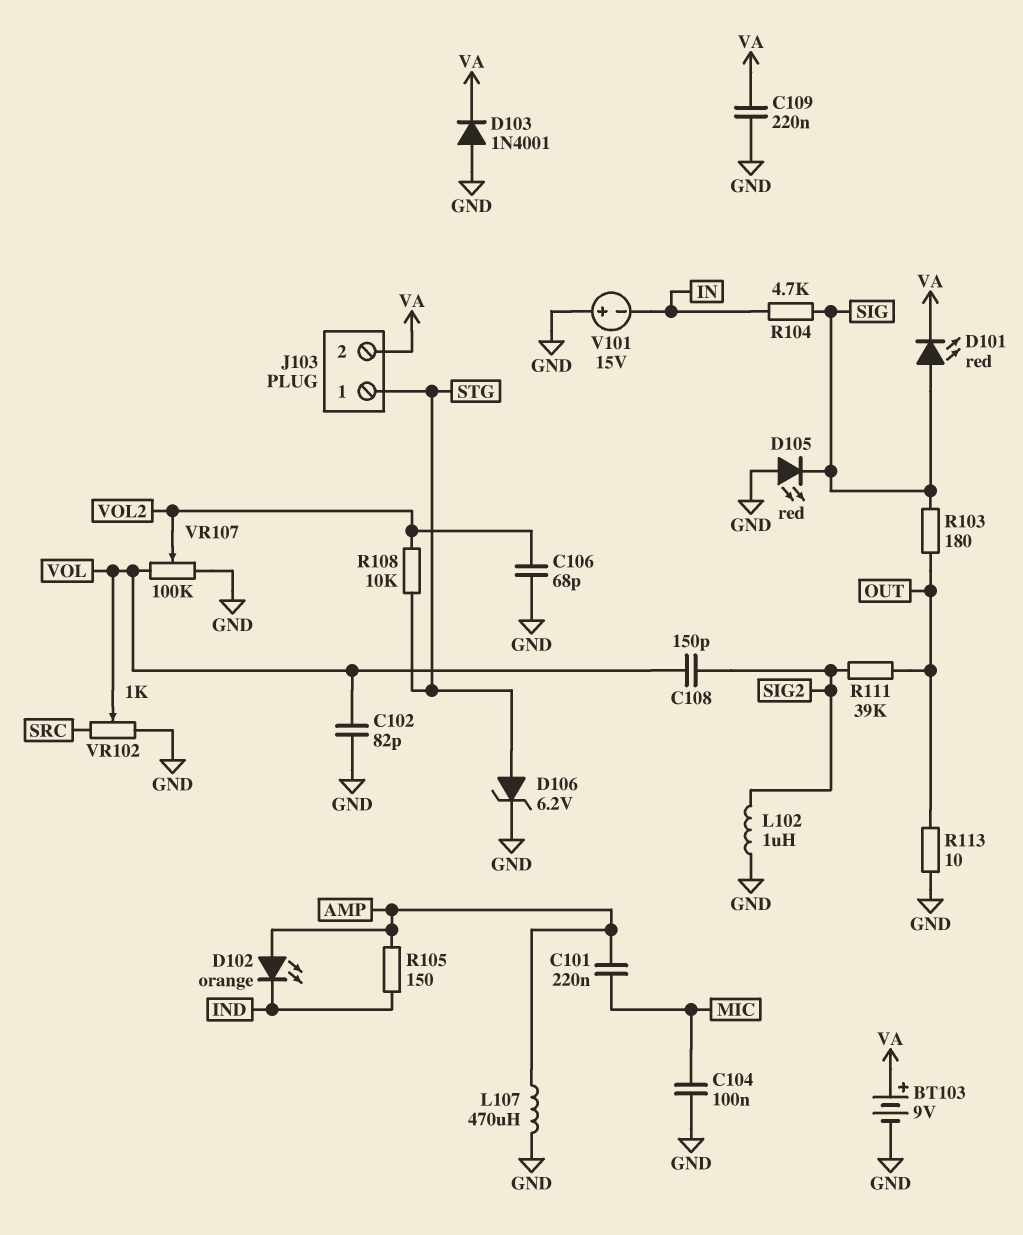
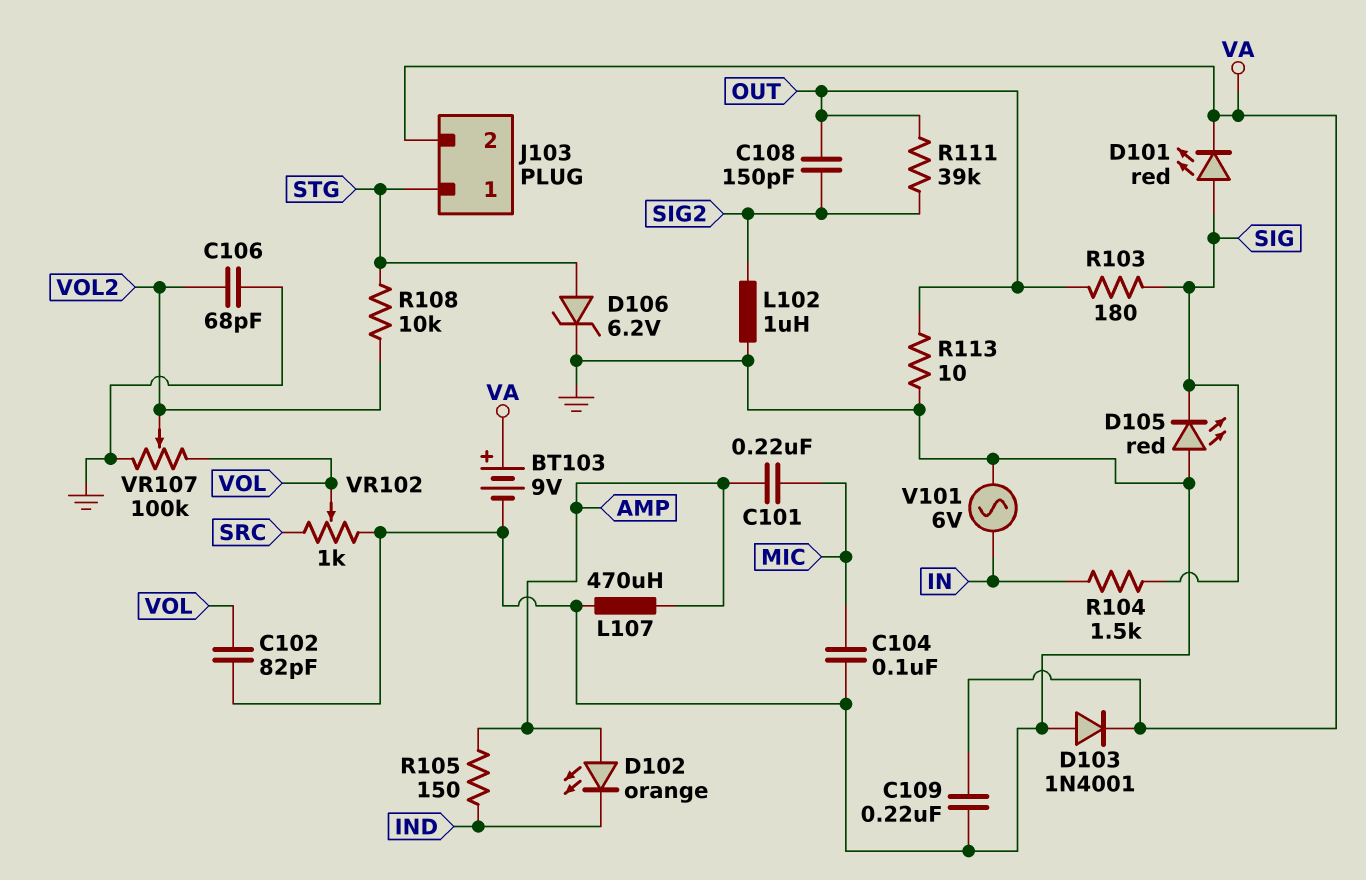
C108: 150pF (SIG2, VOL) -> 150pF (OUT, SIG2)
R104: 4.7k (IN, SIG) -> 1.5k (IN, SIG)
V101: 15V (plus GND, minus IN) -> AC 6V (GND, IN)

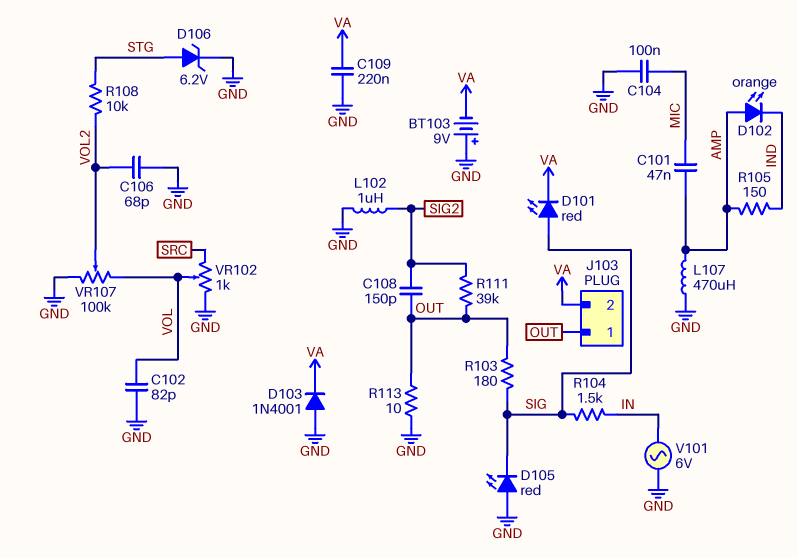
BT103: 9V (plus VA, minus GND) -> 9V (plus GND, minus VA)
C101: 220nF (AMP, MIC) -> 47nF (AMP, MIC)
J103 pin 1: STG -> OUT

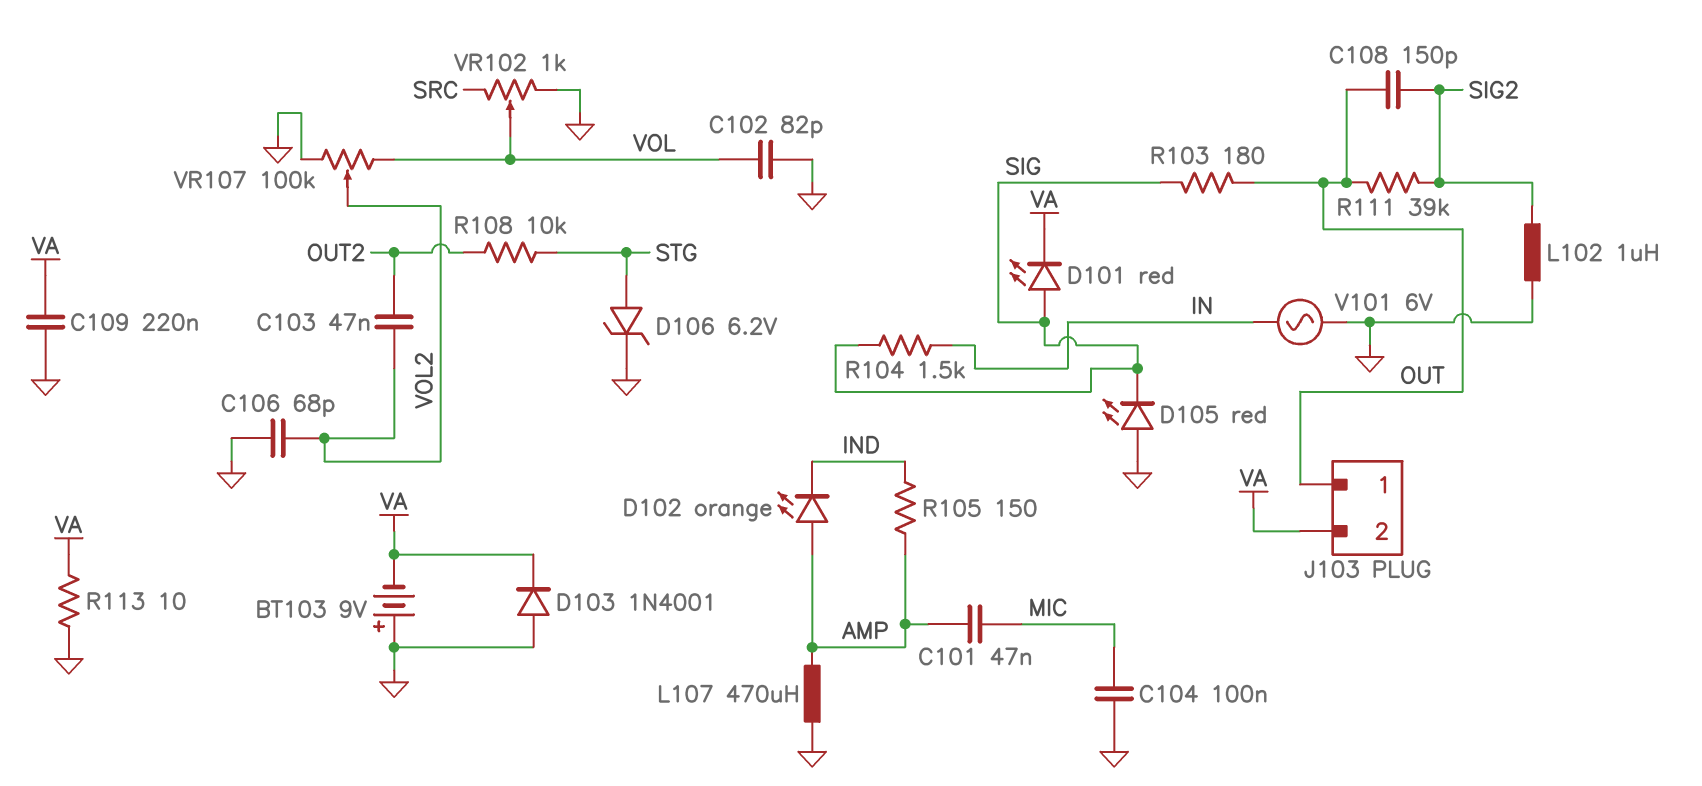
C103: none -> 47nF (OUT2, VOL2)
R108: 10k (STG, VOL2) -> 10k (OUT2, STG)
R113: 10 (GND, OUT) -> 10 (GND, VA)

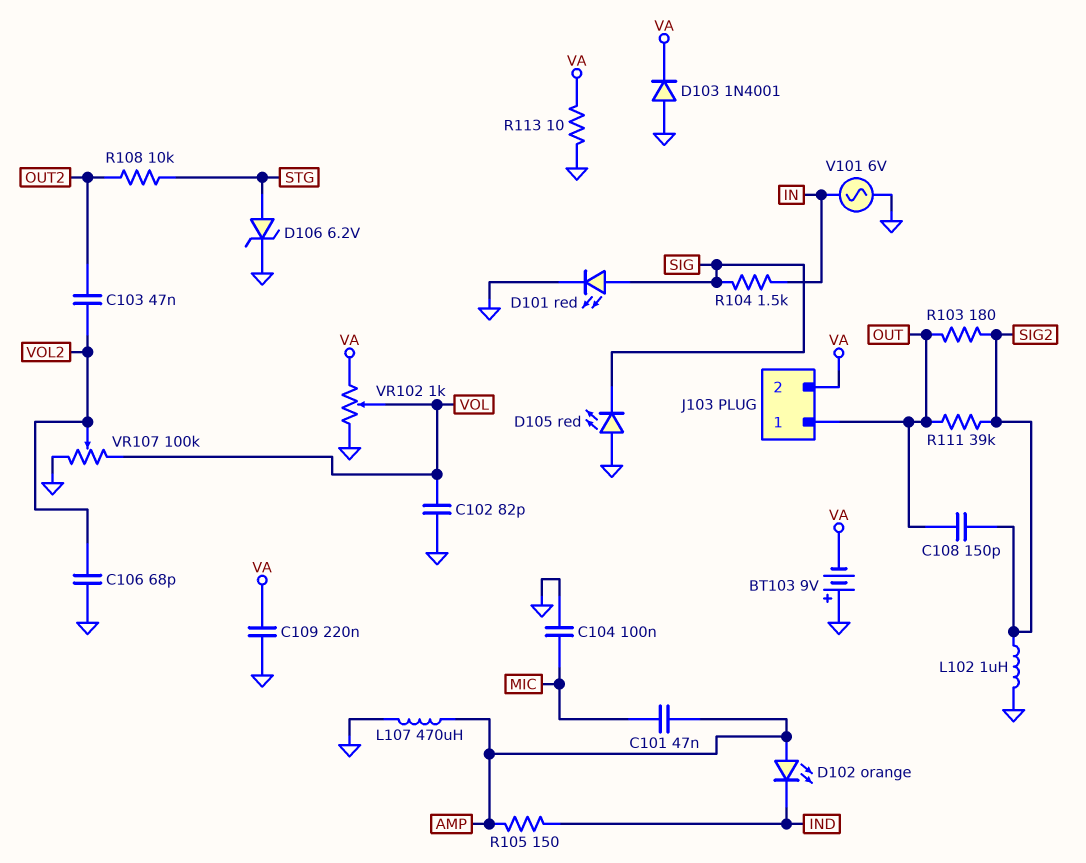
D101: LED red (A SIG, K VA) -> LED red (A SIG, K GND)
R103: 180 (OUT, SIG) -> 180 (OUT, SIG2)
VR102: 1k (GND, SRC, wiper VOL) -> 1k (GND, VA, wiper VOL)

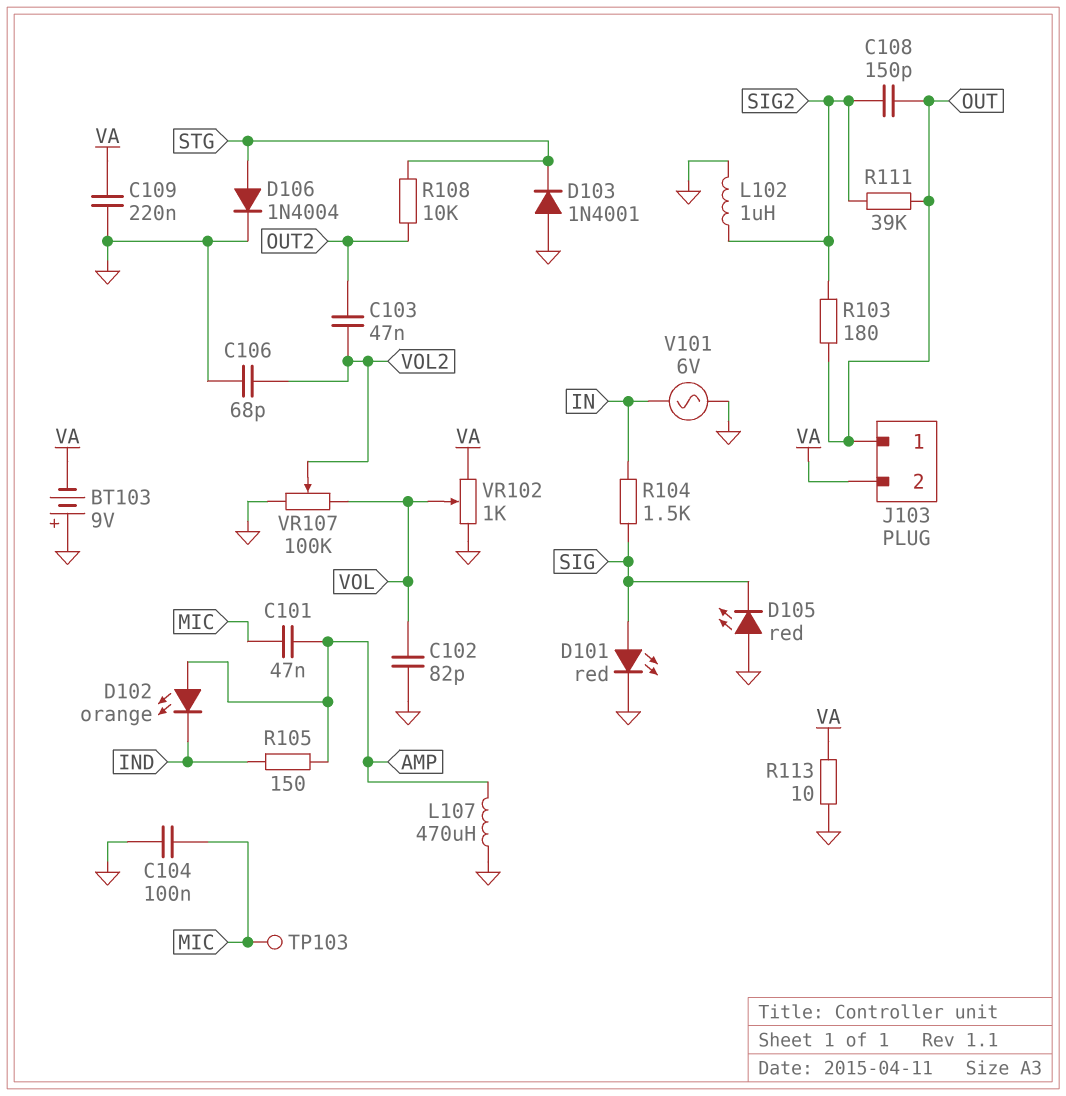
D103: diode 1N4001 (A GND, K VA) -> diode 1N4001 (A GND, K STG)
D106: zener 6.2V (A STG, K GND) -> diode 1N4004 (A STG, K GND)
TP103: none -> test point (MIC)

